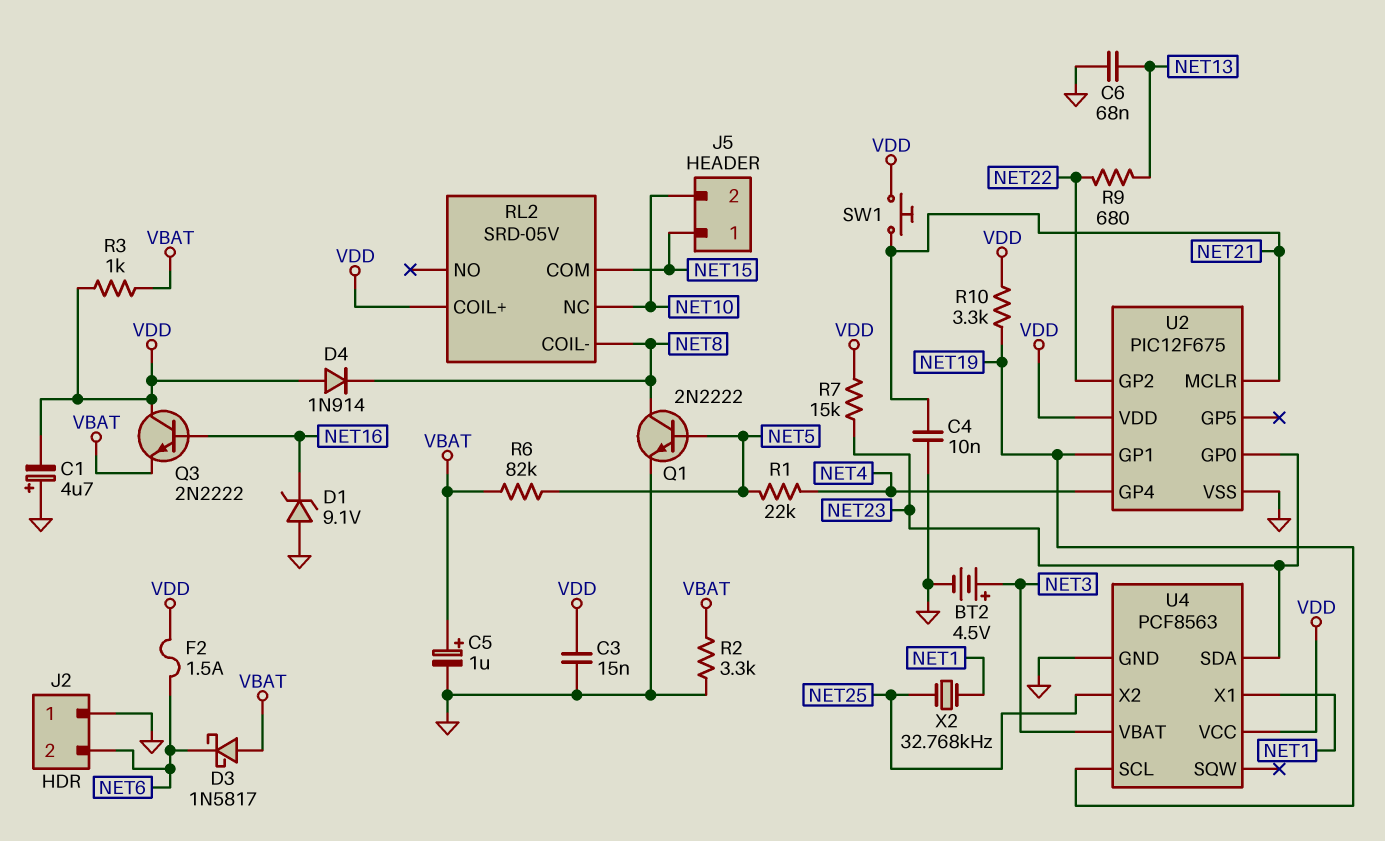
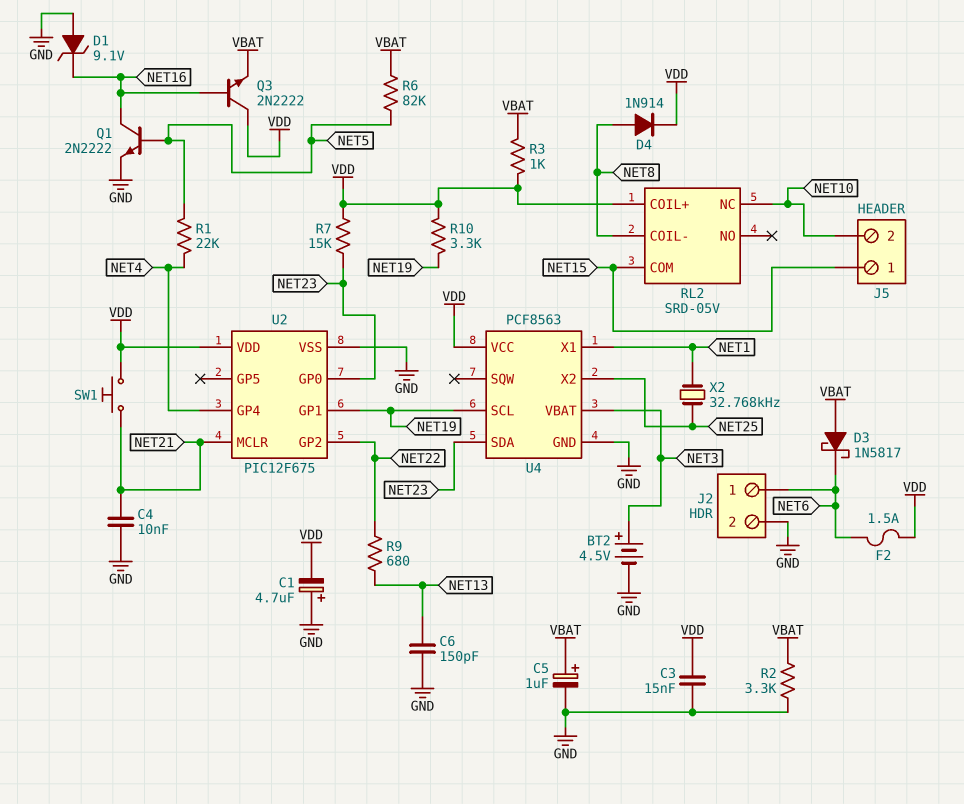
C6: 68nF (GND, NET13) -> 150pF (GND, NET13)
D4: diode 1N914 (A VDD, K NET8) -> diode 1N914 (A NET8, K VDD)
J2 pin 1: GND -> NET6
J2 pin 2: NET6 -> GND
Q1: NPN 2N2222 (B NET5, C NET8, E GND) -> NPN 2N2222 (B NET5, C NET16, E GND)

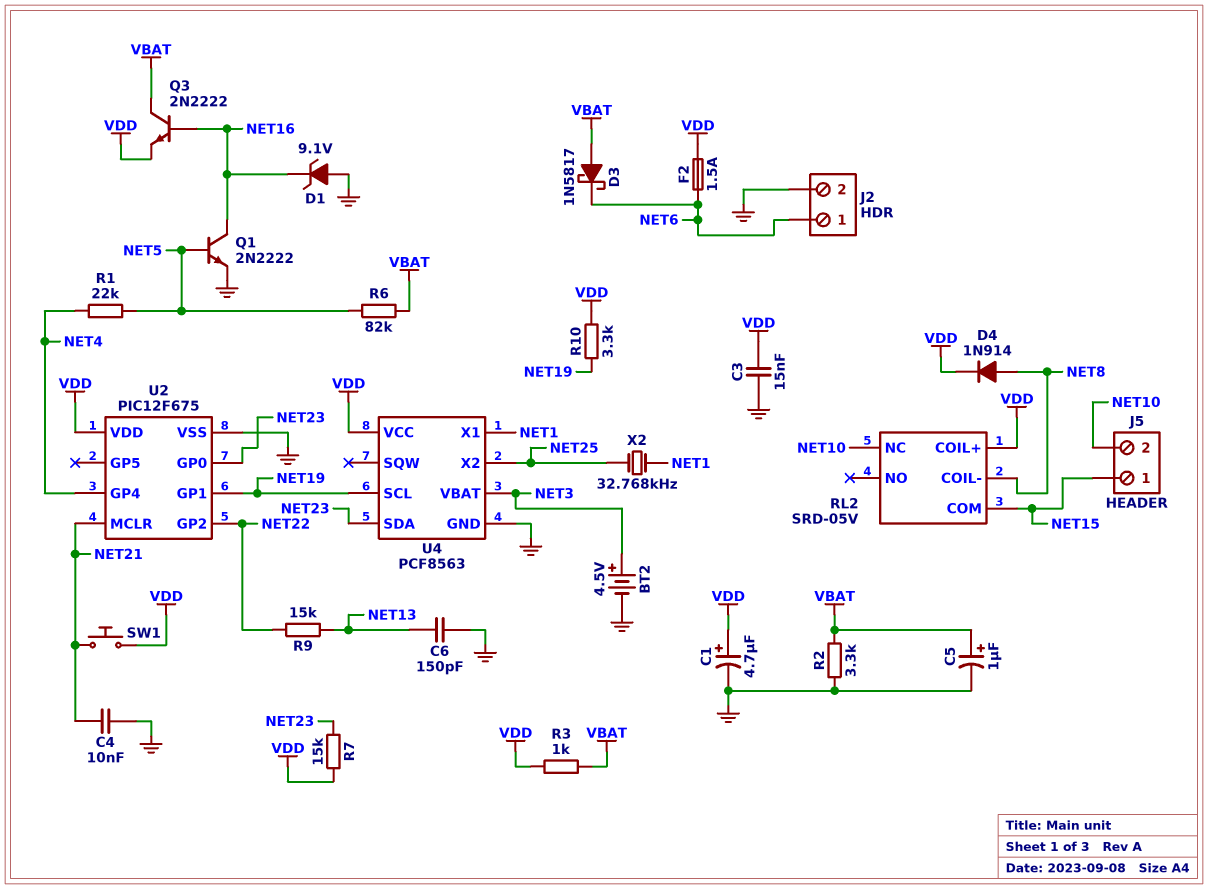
C1: 4.7uF (plus GND, minus VDD) -> 4.7uF (plus VDD, minus GND)
Q3: NPN 2N2222 (B NET16, C VDD, E VBAT) -> NPN 2N2222 (B NET16, C VBAT, E VDD)
R9: 680 (NET13, NET22) -> 15k (NET13, NET22)

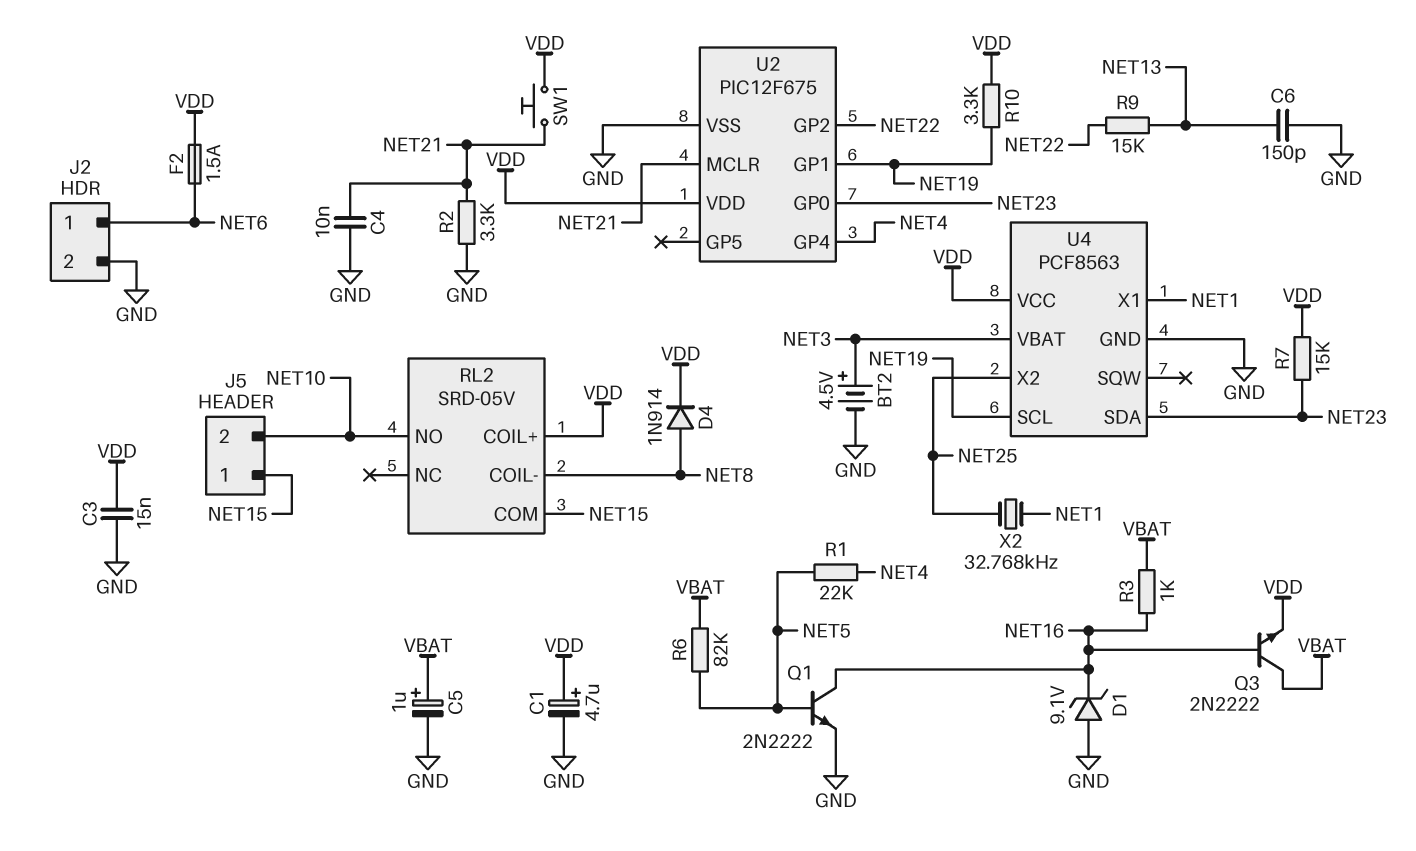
D3: schottky 1N5817 (A VBAT, K NET6) -> none
R2: 3.3k (GND, VBAT) -> 3.3k (GND, NET21)
R3: 1k (VBAT, VDD) -> 1k (NET16, VBAT)
RL2 pin NC: NET10 -> none
RL2 pin NO: none -> NET10

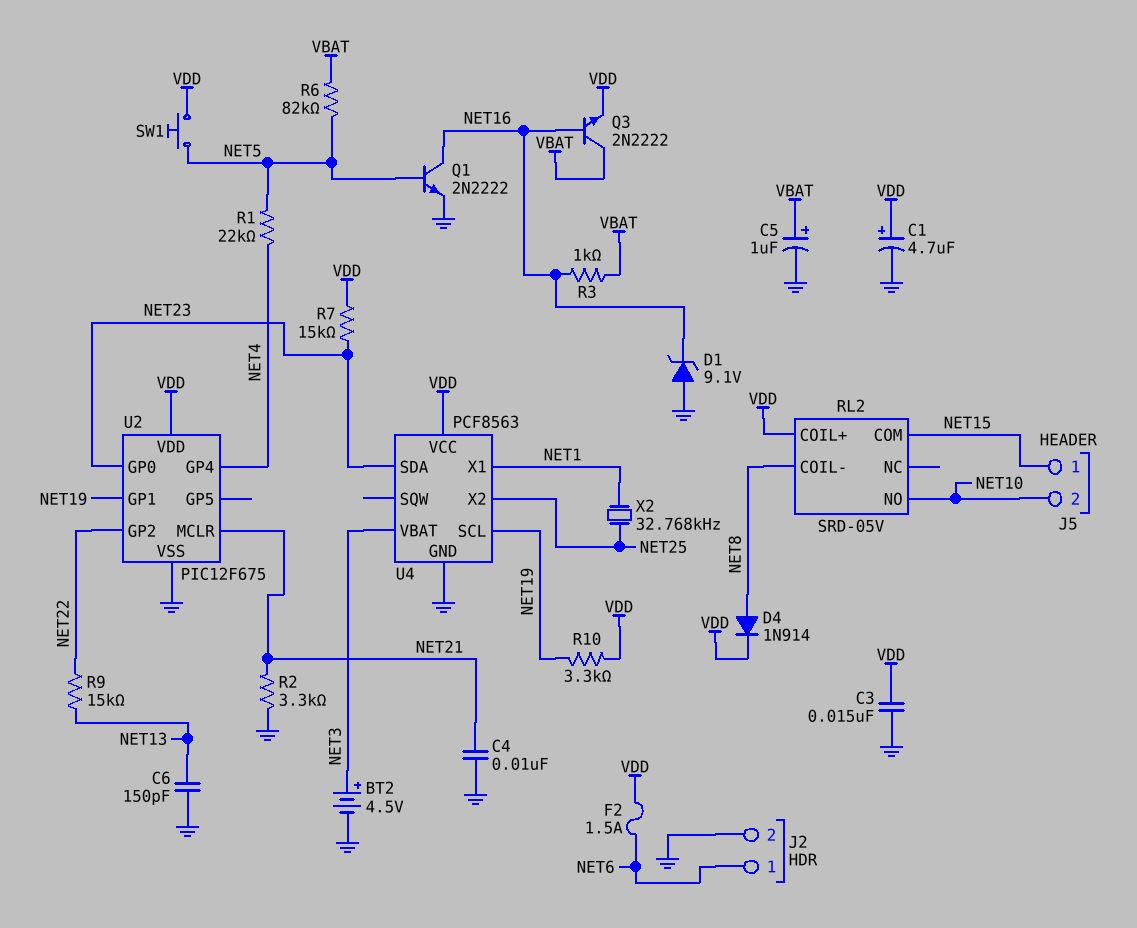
SW1: button (NET21, VDD) -> button (NET5, VDD)

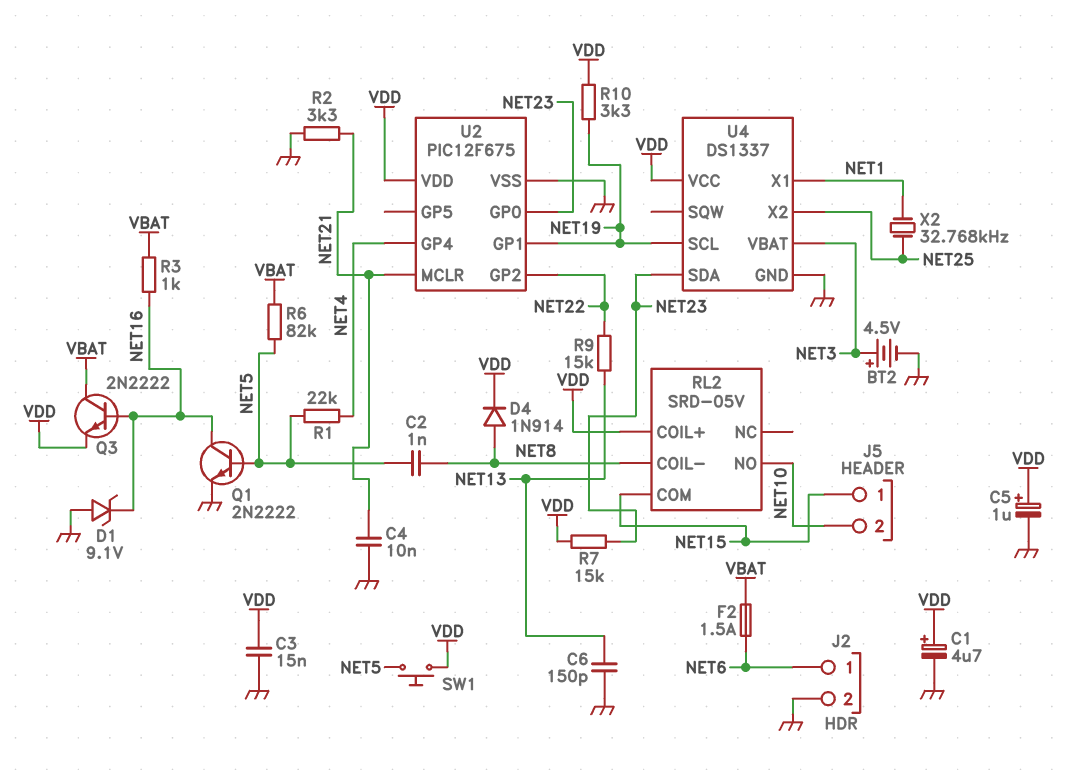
C2: none -> 1nF (NET5, NET8)
C5: 1uF (plus VBAT, minus GND) -> 1uF (plus VDD, minus GND)
F2: 1.5A (NET6, VDD) -> 1.5A (NET6, VBAT)
U4: PCF8563 -> DS1337

